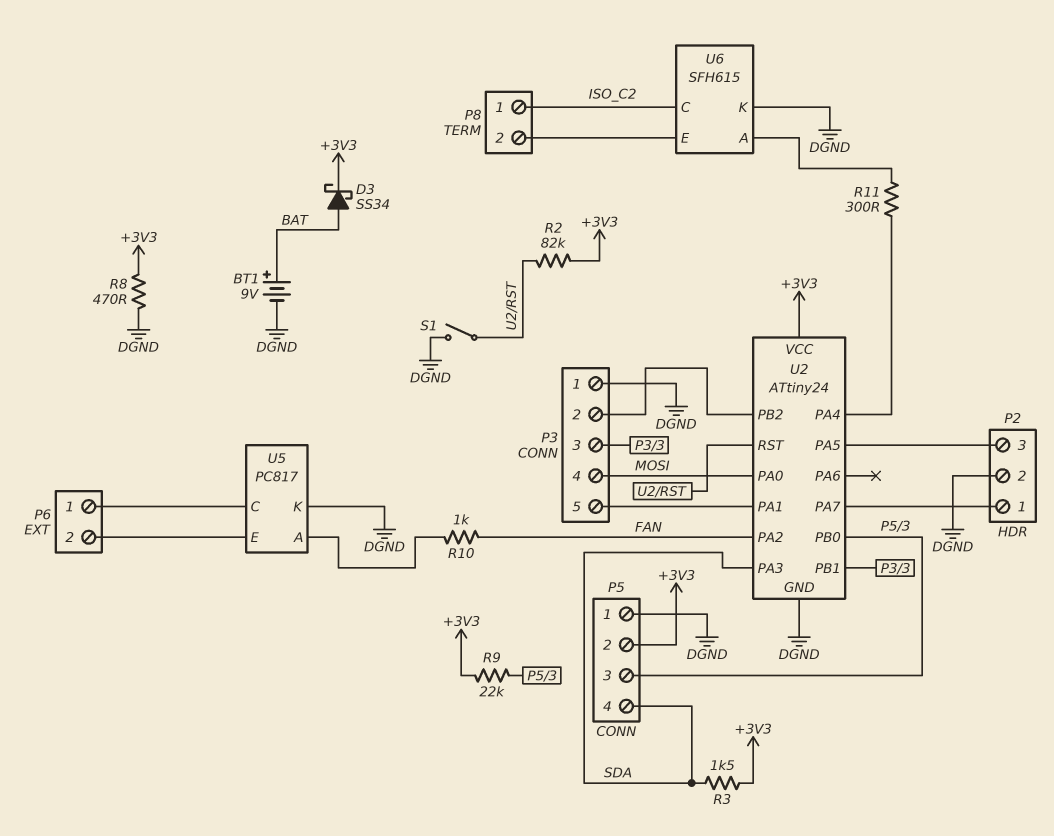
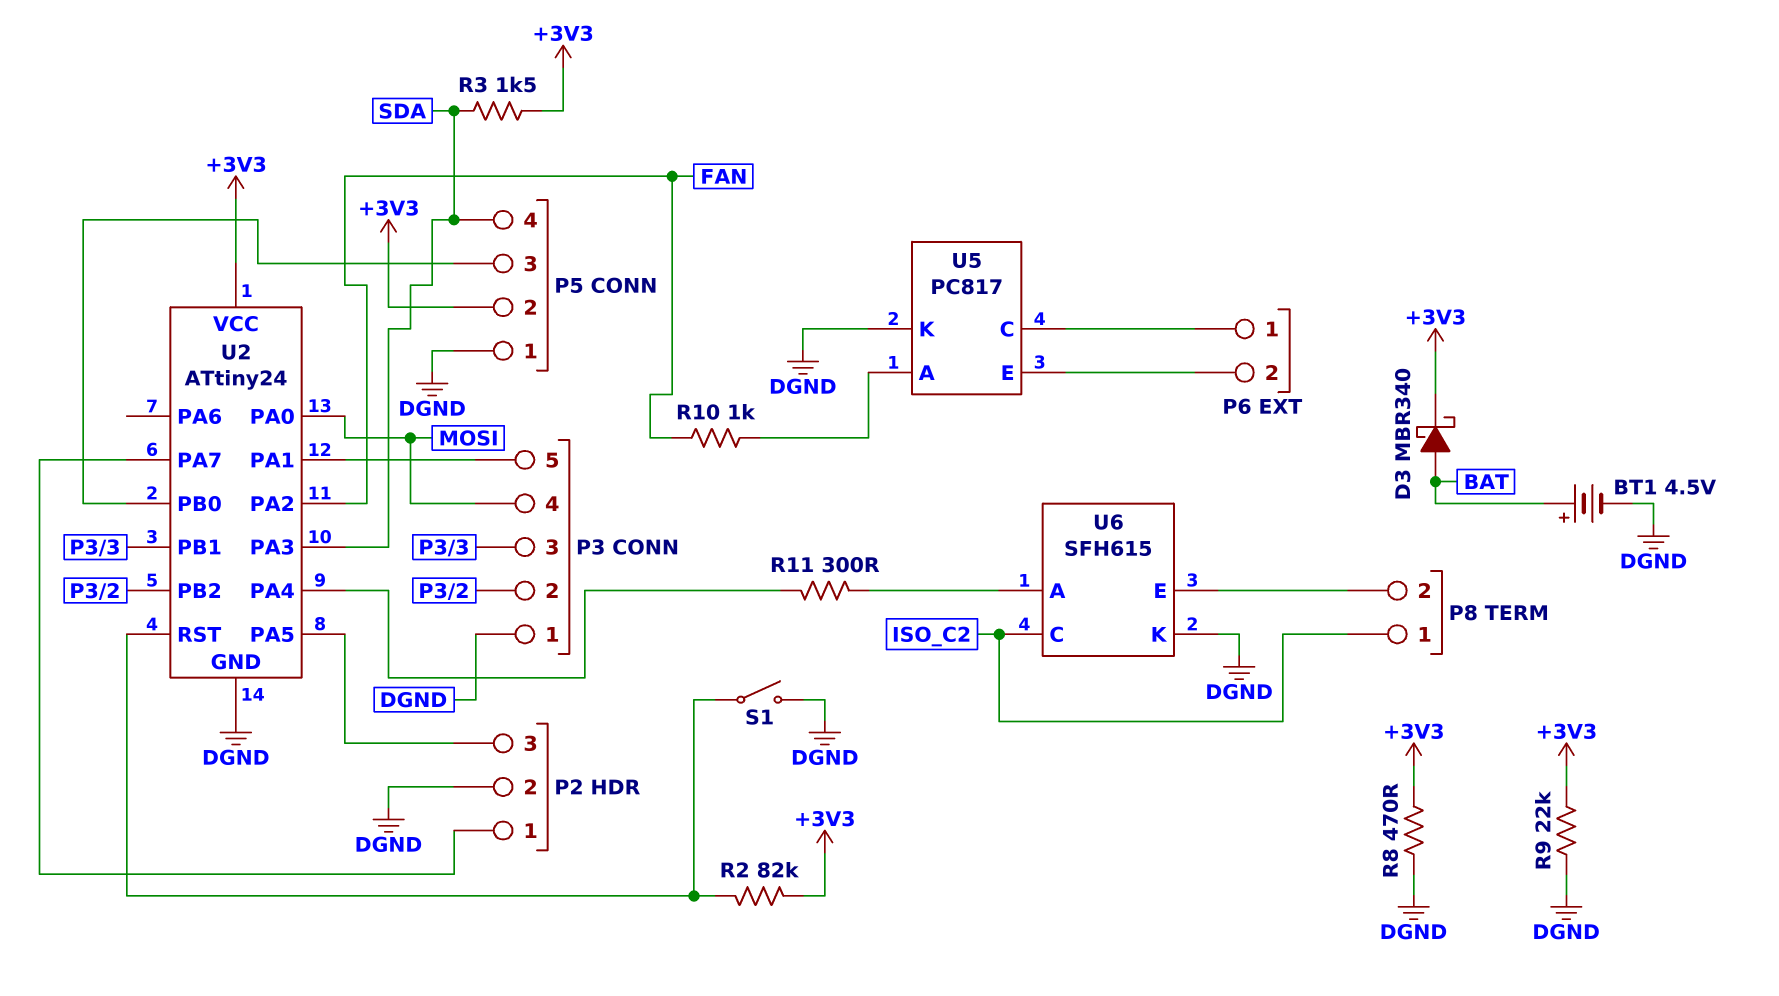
BT1: 9V (plus BAT, minus DGND) -> 4.5V (plus BAT, minus DGND)
D3: schottky SS34 (A BAT, K +3V3) -> schottky MBR340 (A BAT, K +3V3)
R9: 22k (+3V3, P5/3) -> 22k (+3V3, DGND)

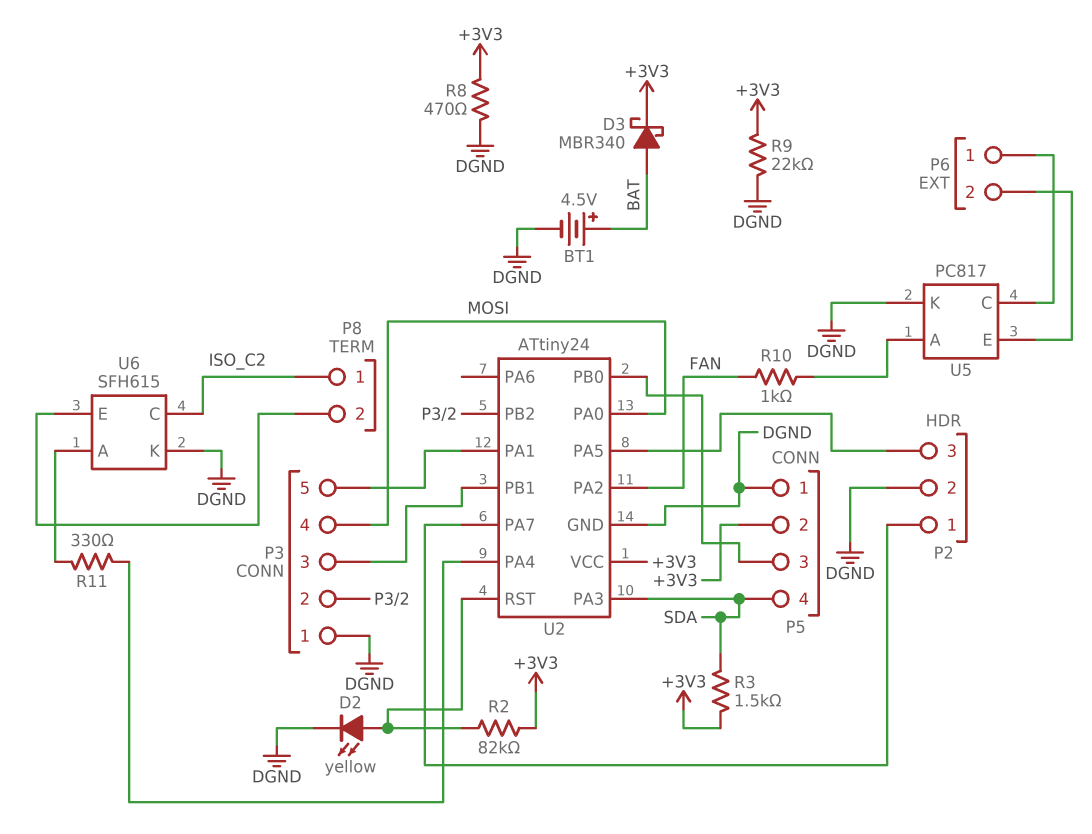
D2: none -> LED yellow (A U2/RST, K DGND)
R11: 300 (U2/PA4, U6/A) -> 330 (U2/PA4, U6/A)
S1: switch (DGND, U2/RST) -> none

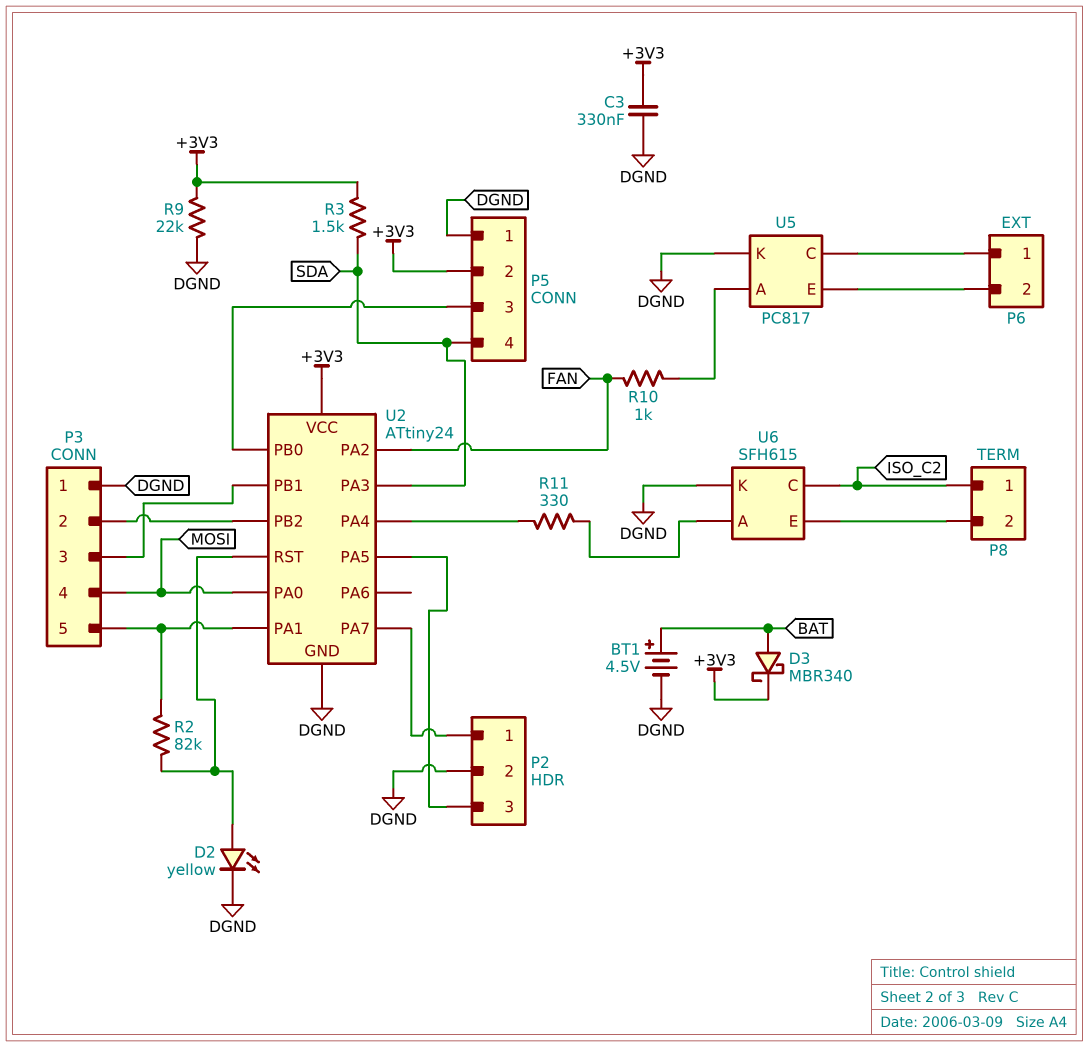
C3: none -> 330nF (+3V3, DGND)
R2: 82k (+3V3, U2/RST) -> 82k (P3/5, U2/RST)
R8: 470 (+3V3, DGND) -> none

